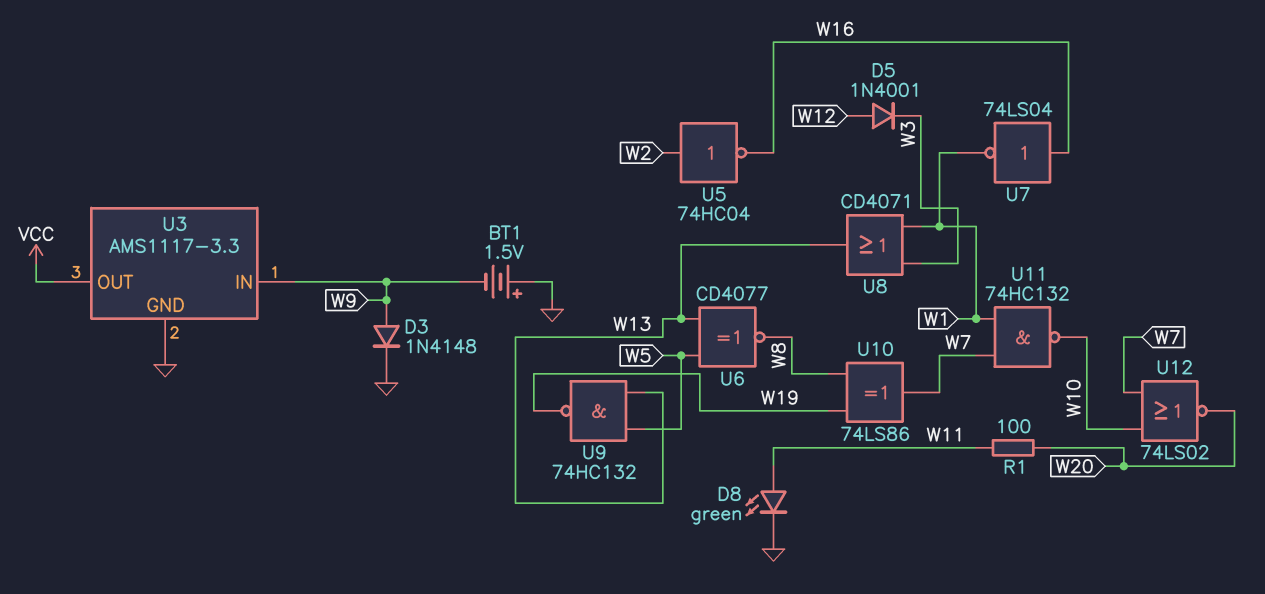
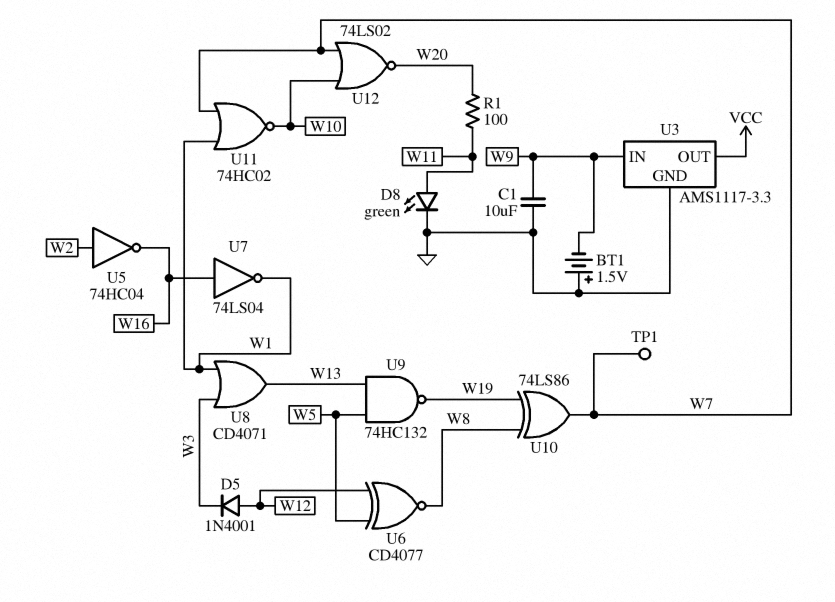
C1: none -> 10uF (GND, W9)
D3: diode 1N4148 (A W9, K GND) -> none
TP1: none -> test point (W7)
U6: XNOR CD4077 (in W5, in W13, out W8) -> XNOR CD4077 (in W5, in W12, out W8)
U11: NAND 74HC132 (in W1, in W7, out W10) -> NOR 74HC02 (in W1, in W7, out W10)

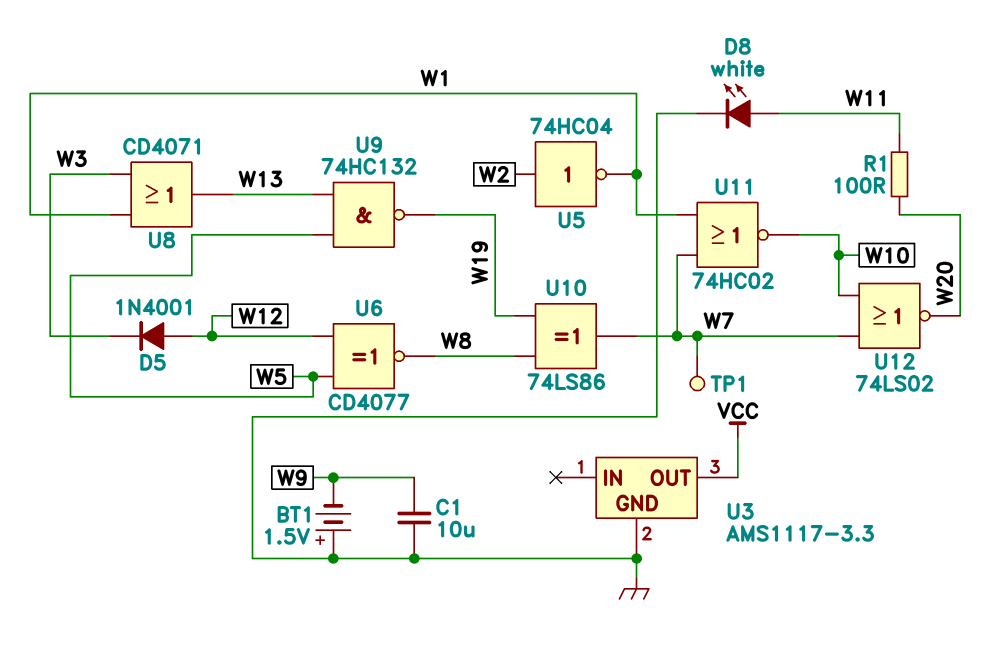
D8: LED green (A W11, K GND) -> LED white (A W11, K GND)
U3 pin IN: W9 -> none
U5: NOT 74HC04 (in W2, out W16) -> NOT 74HC04 (in W2, out W1)
U7: NOT 74LS04 (in W16, out W1) -> none

